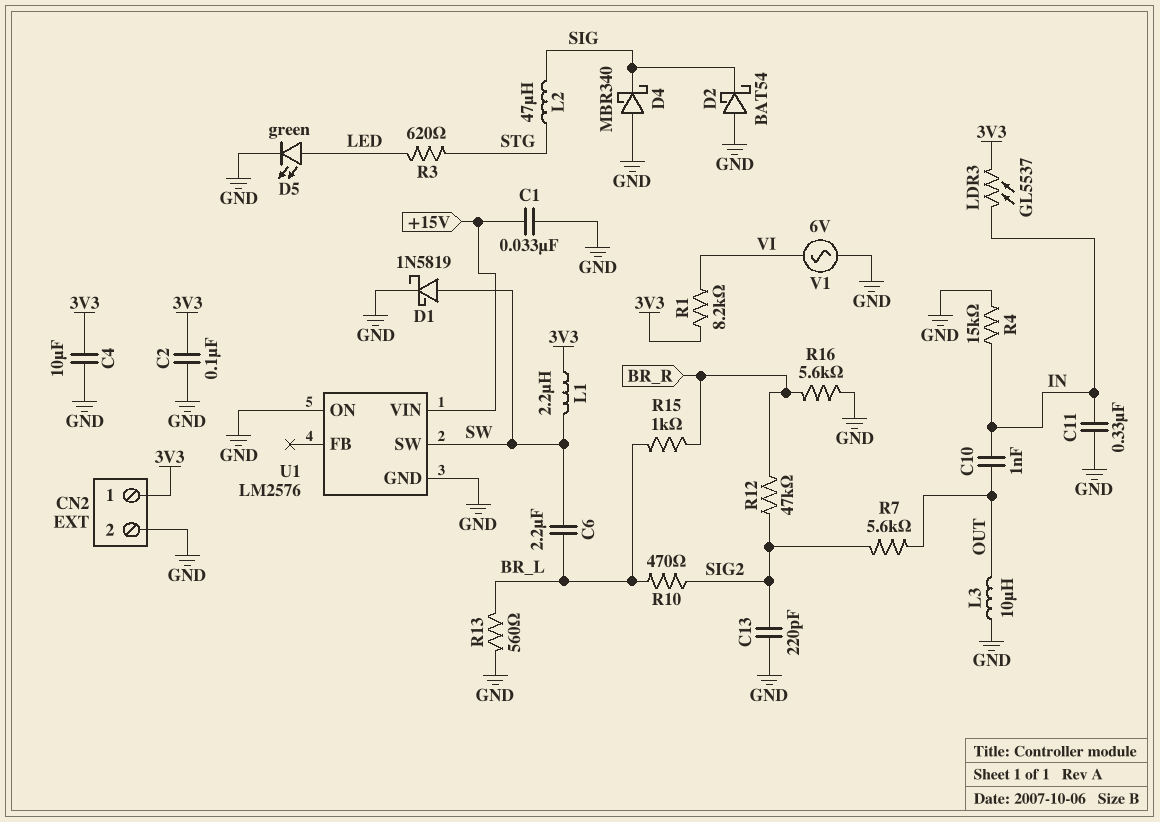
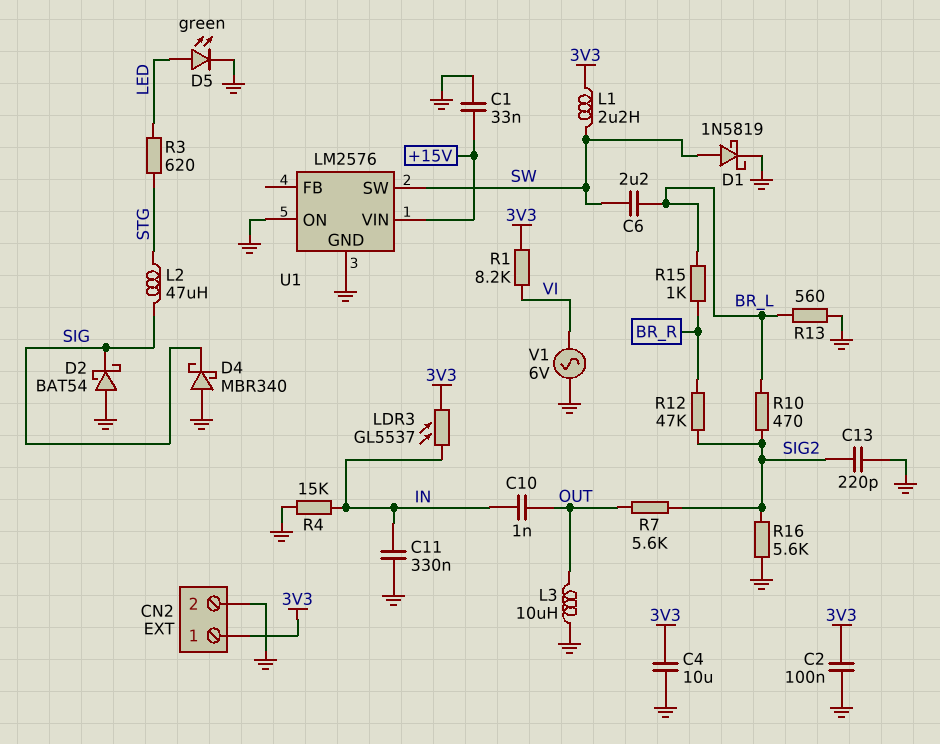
R16: 5.6k (BR_R, GND) -> 5.6k (GND, SIG2)

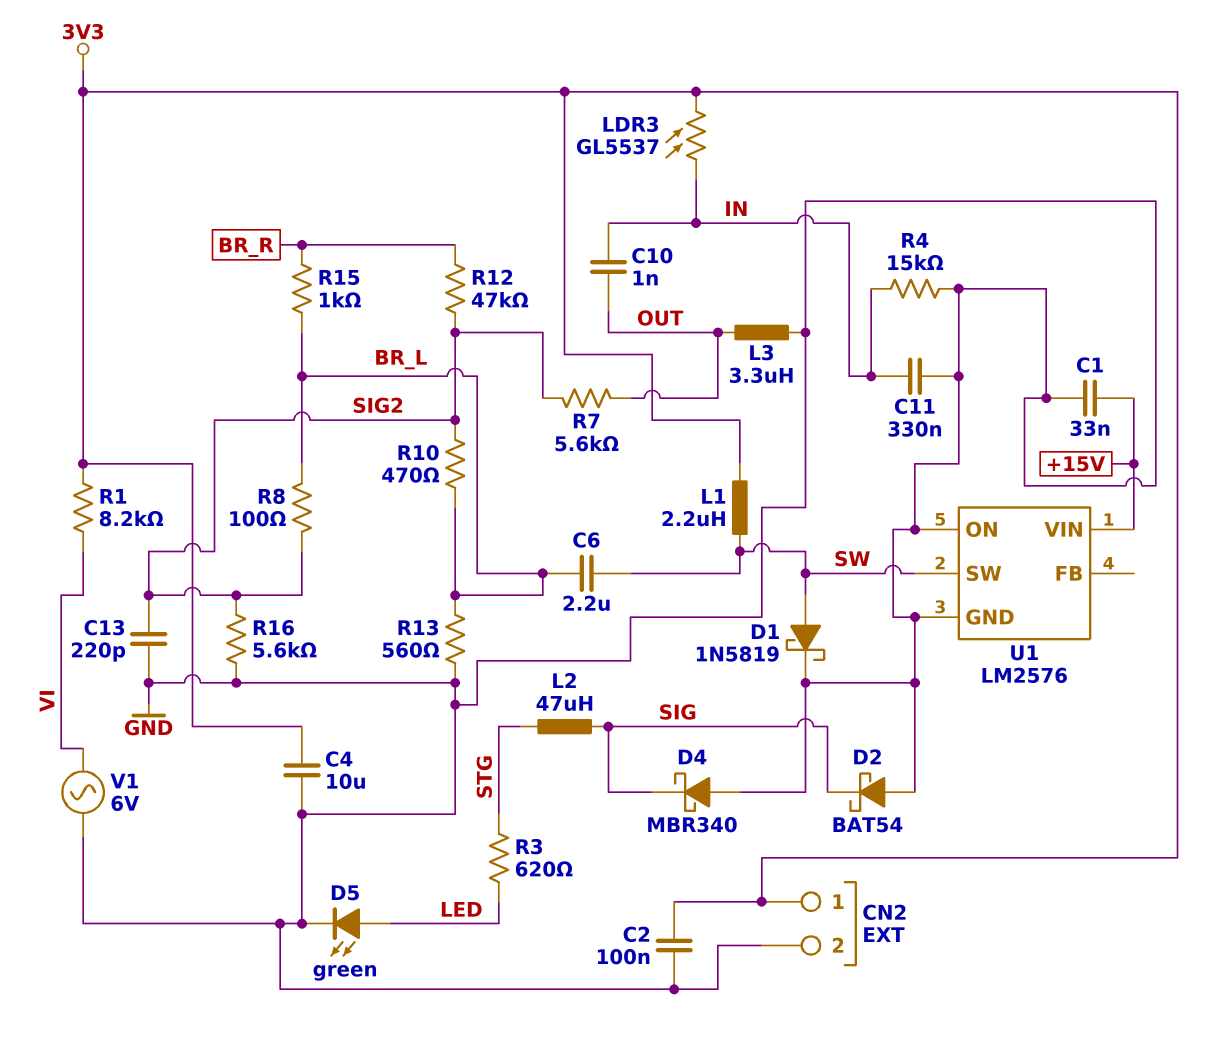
L3: 10uH (GND, OUT) -> 3.3uH (GND, OUT)
R8: none -> 100 (BR_L, SIG2)

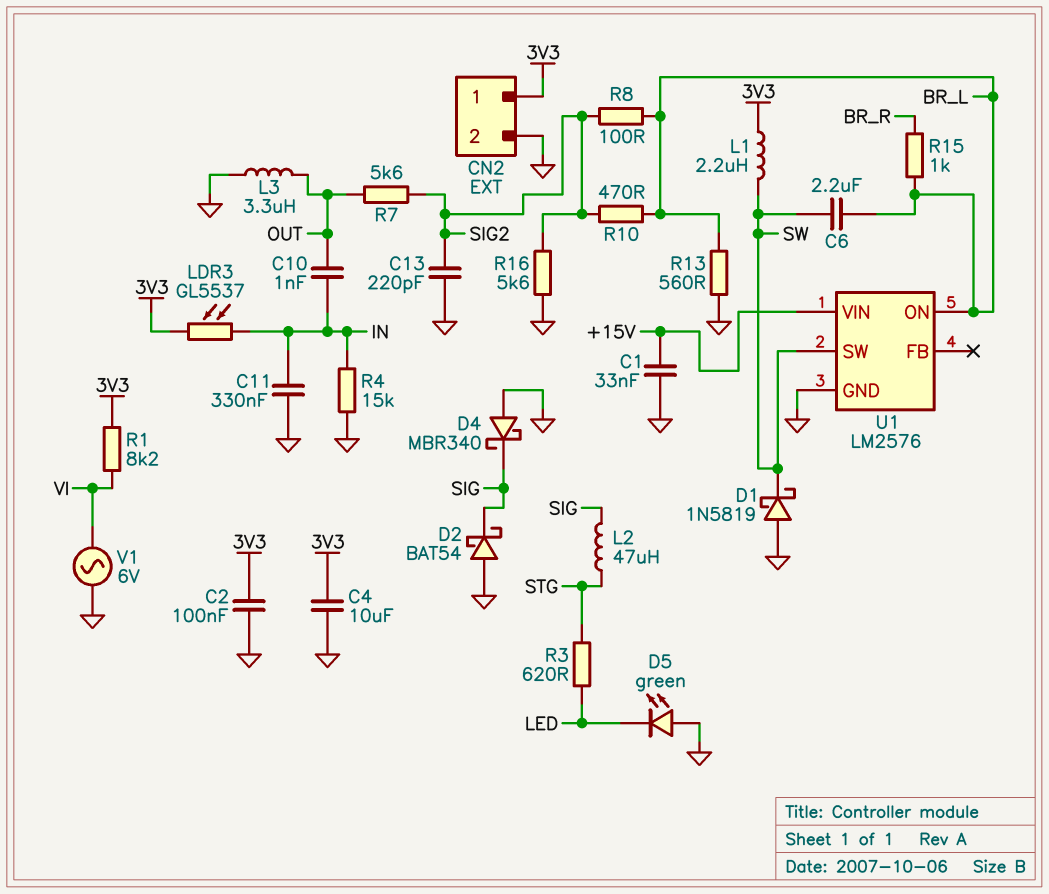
D1: schottky 1N5819 (A SW, K GND) -> schottky 1N5819 (A GND, K SW)
D5: LED green (A LED, K GND) -> LED green (A GND, K LED)
R12: 47k (BR_R, SIG2) -> none
U1 pin ON: GND -> BR_L

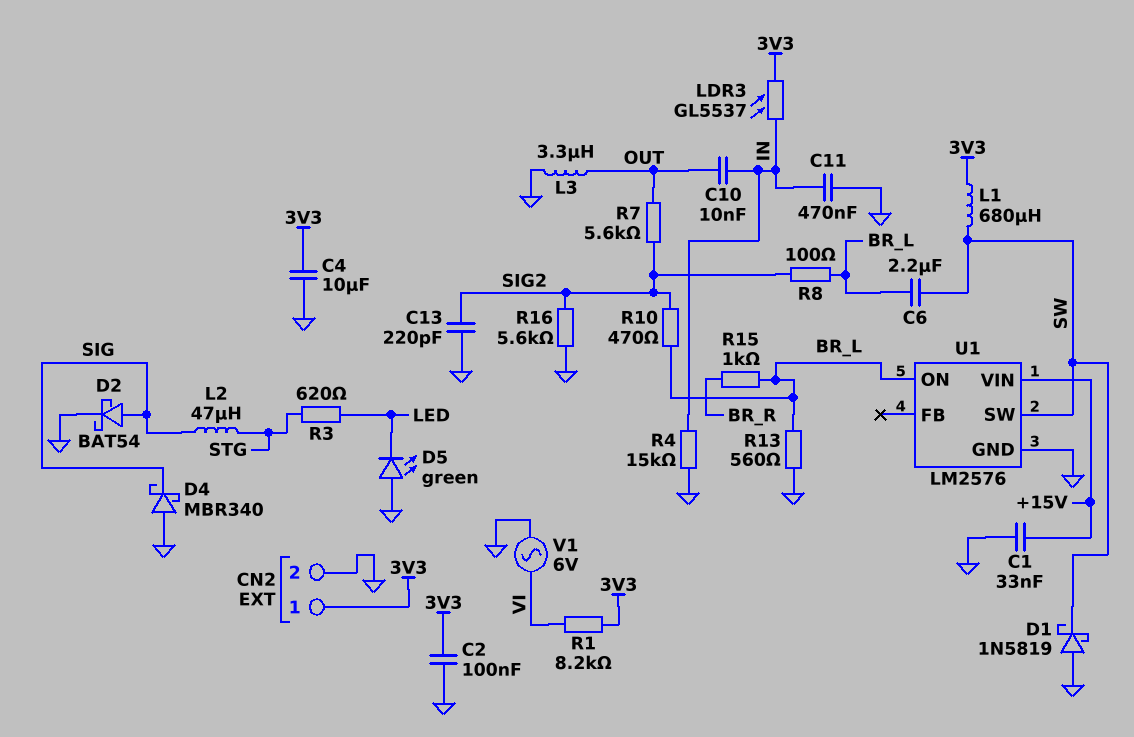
C10: 1nF (IN, OUT) -> 10nF (IN, OUT)
C11: 330nF (GND, IN) -> 470nF (GND, IN)
D2: schottky BAT54 (A GND, K SIG) -> schottky BAT54 (A SIG, K GND)
L1: 2.2uH (3V3, SW) -> 680uH (3V3, SW)

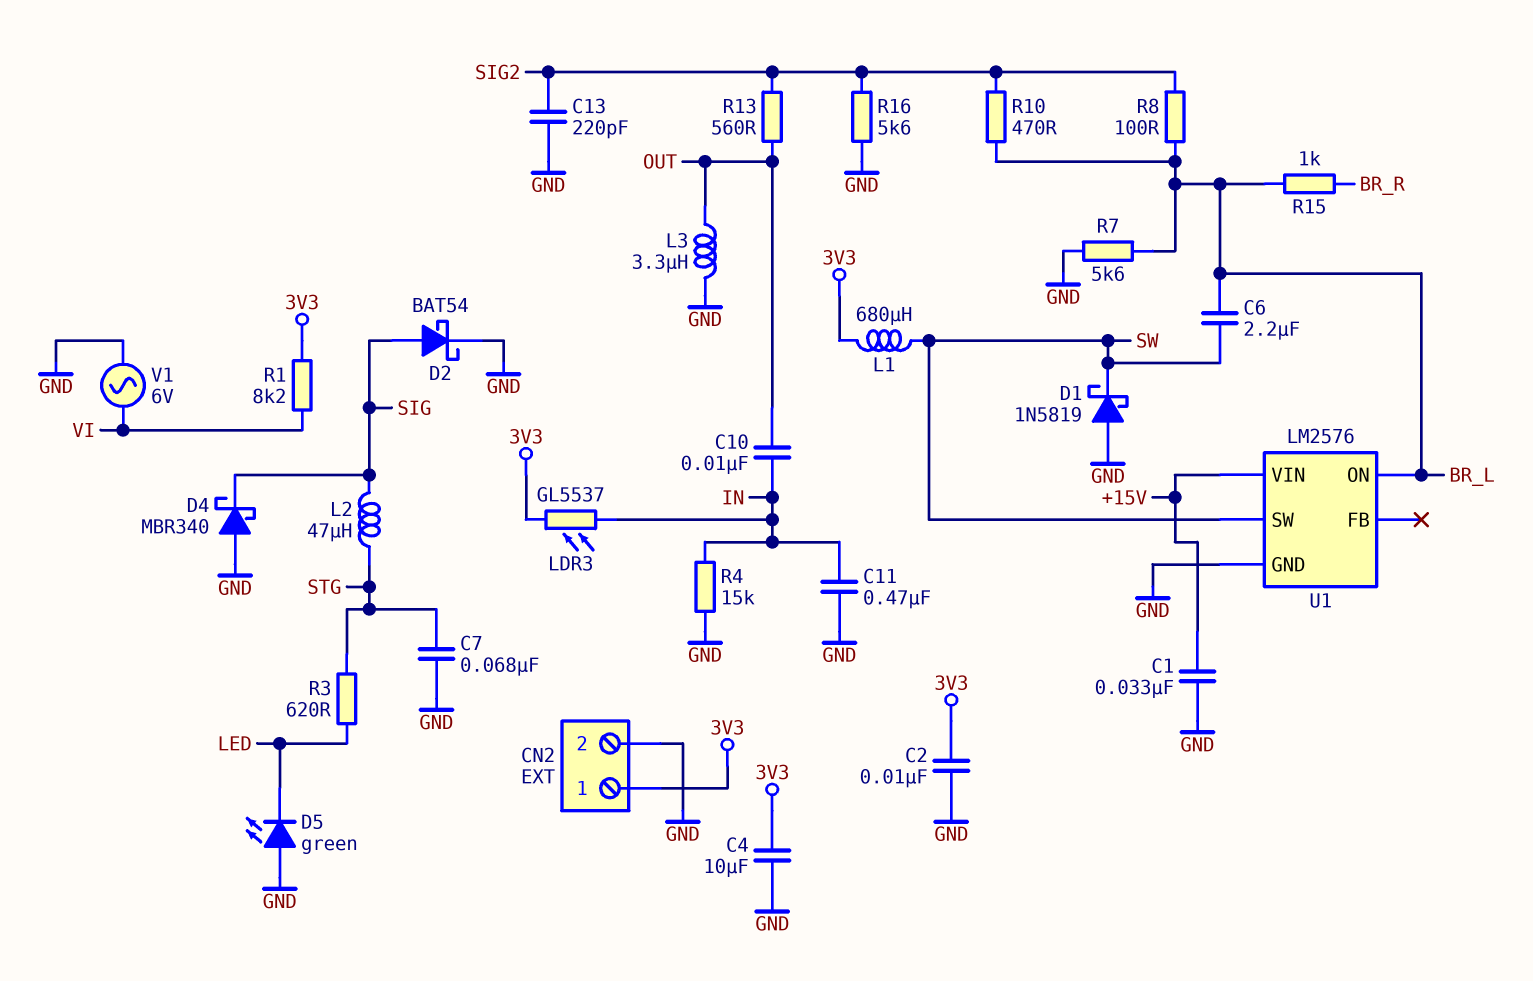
C2: 100nF (3V3, GND) -> 10nF (3V3, GND)
C7: none -> 68nF (GND, STG)
R7: 5.6k (OUT, SIG2) -> 5.6k (BR_L, GND)
R13: 560 (BR_L, GND) -> 560 (OUT, SIG2)

